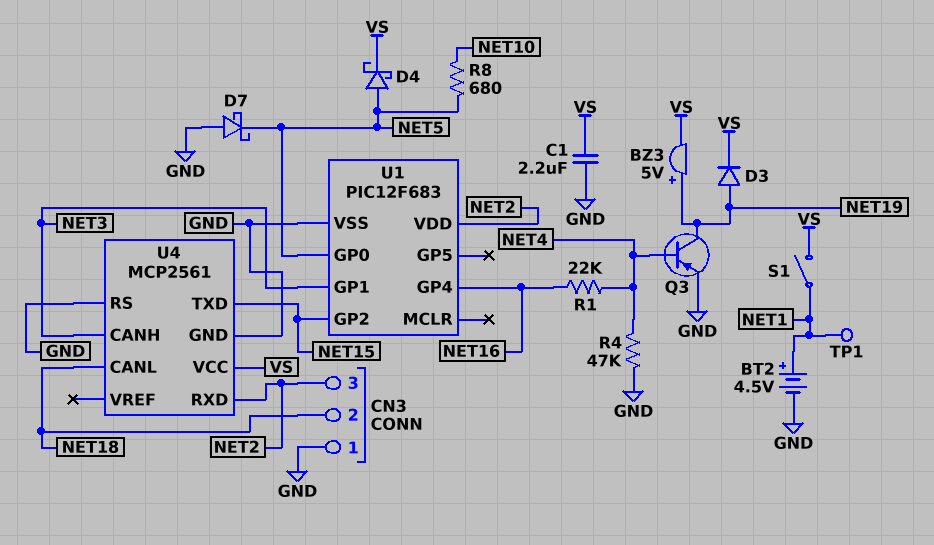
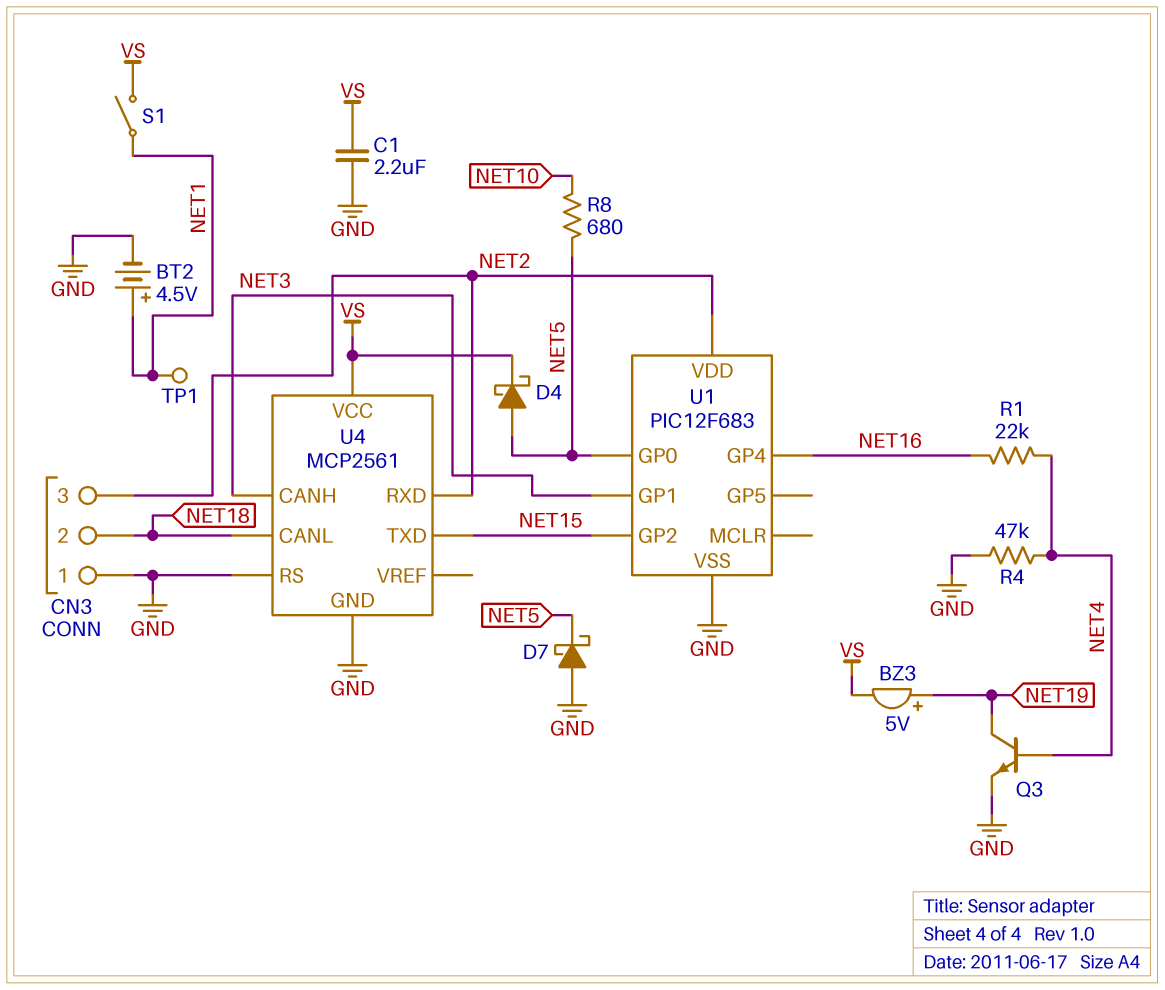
D3: diode (A NET19, K VS) -> none
Q3: PNP (B NET4, C NET19, E GND) -> NPN (B NET4, C NET19, E GND)

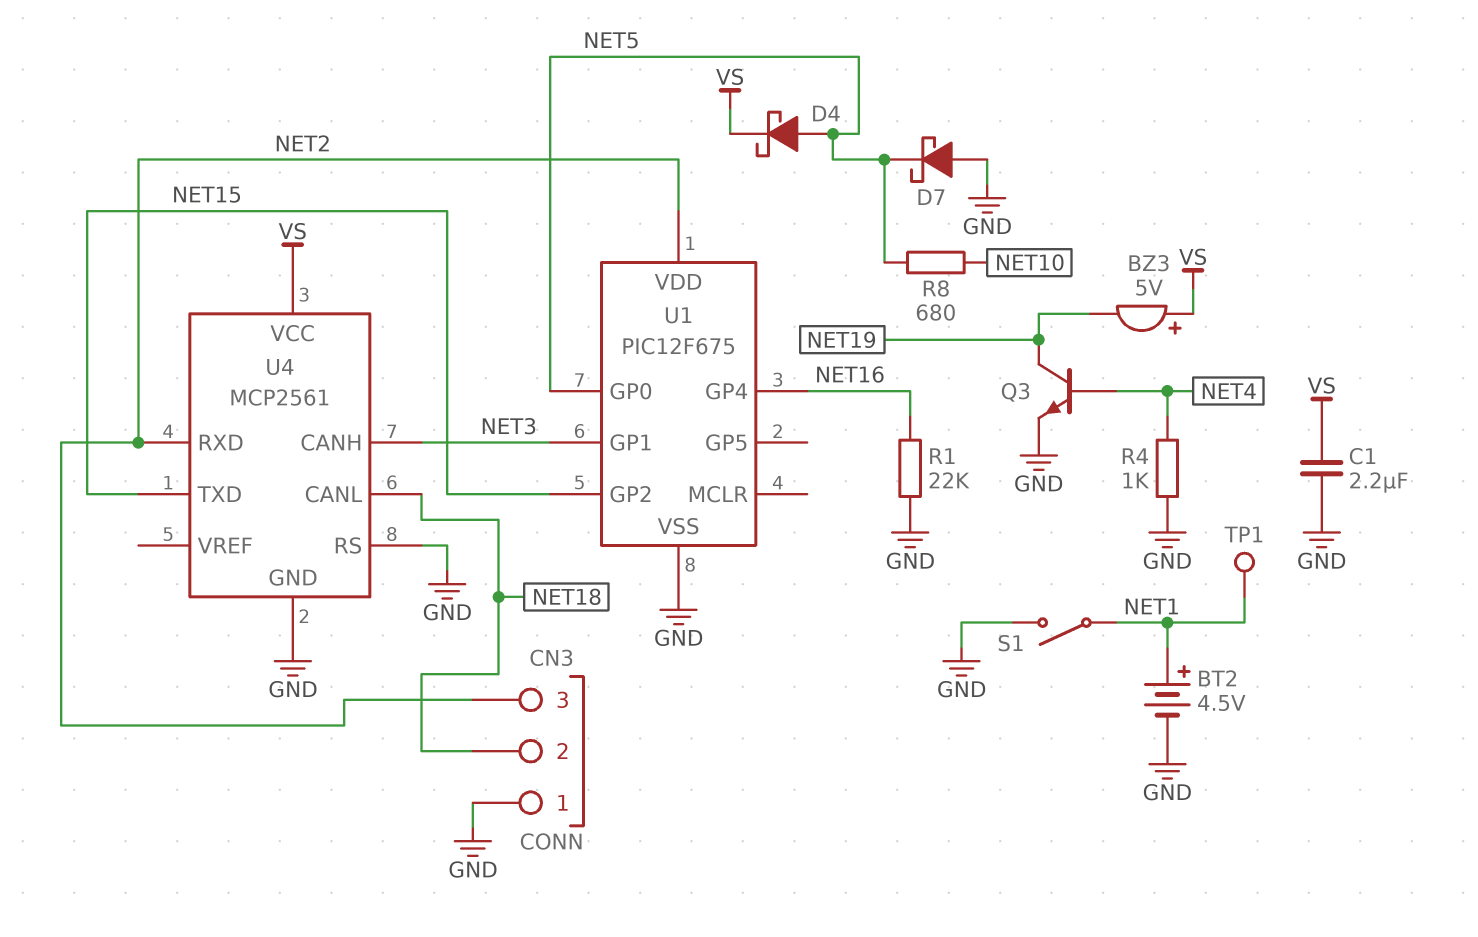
BZ3: buzzer 5V (plus NET19, minus VS) -> buzzer 5V (plus VS, minus NET19)
R1: 22k (NET4, NET16) -> 22k (GND, NET16)
R4: 47k (GND, NET4) -> 1k (GND, NET4)
S1: switch (NET1, VS) -> switch (GND, NET1)
U1: PIC12F683 -> PIC12F675

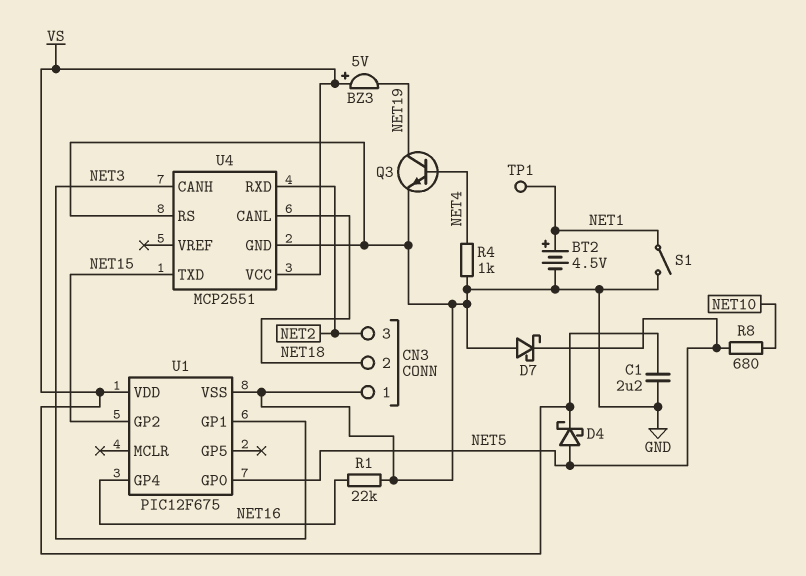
U1 pin VDD: NET2 -> VS
U4: MCP2561 -> MCP2551

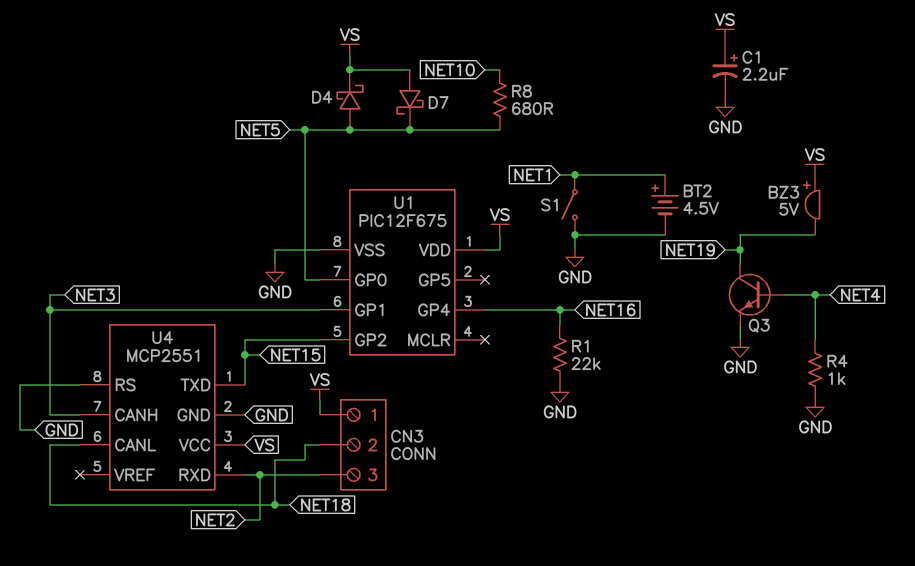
C1: 2.2uF (GND, VS) -> 2.2uF (plus VS, minus GND)
CN3 pin 1: GND -> VS
D7: schottky (A GND, K NET5) -> schottky (A VS, K NET5)
TP1: test point (NET1) -> none

